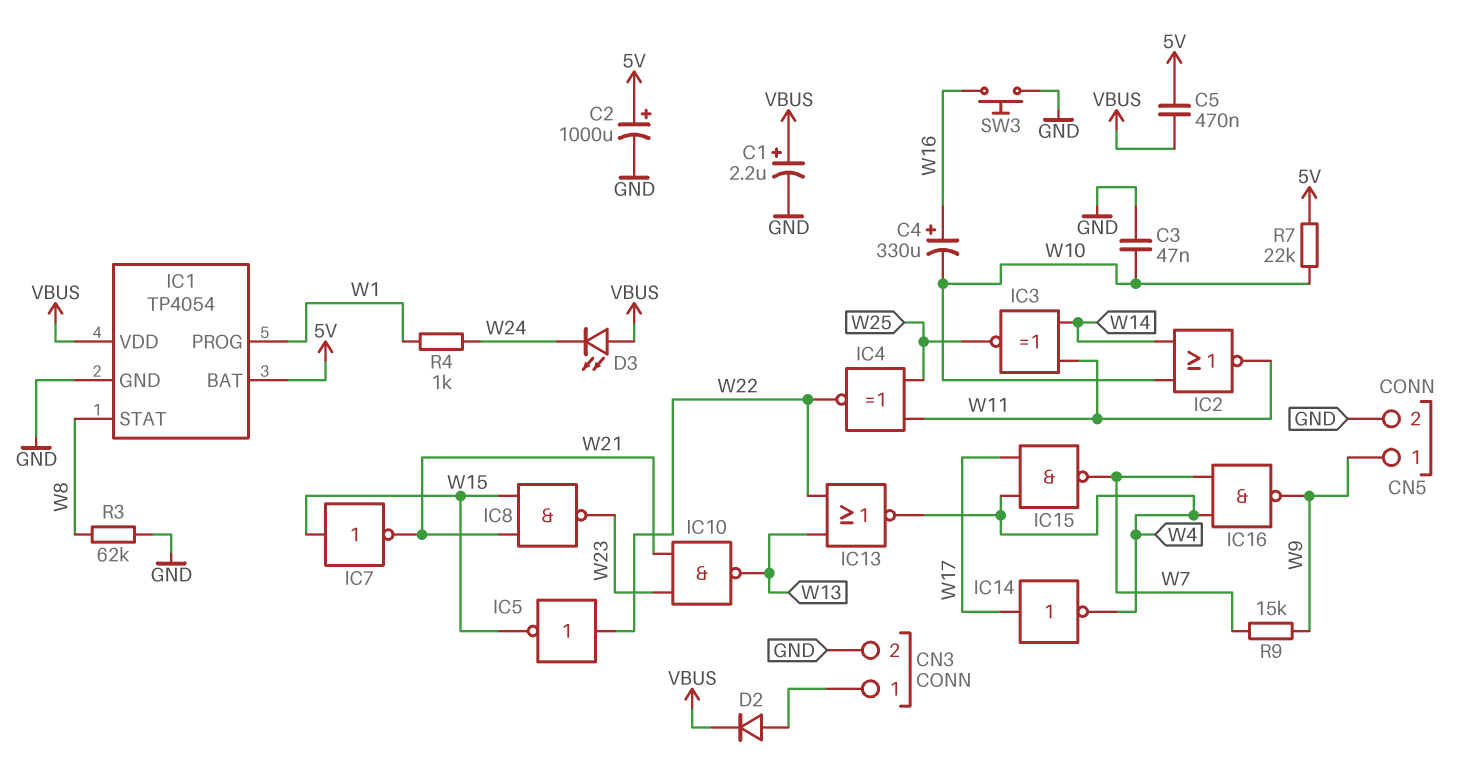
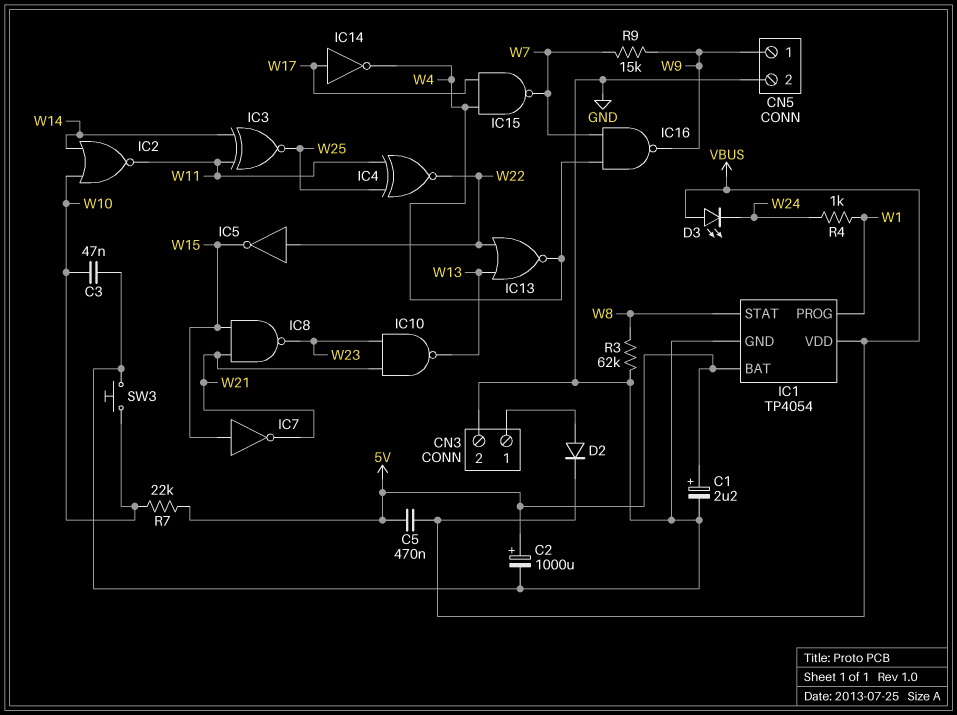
C1: 2.2uF (plus VBUS, minus GND) -> 2.2uF (plus 5V, minus GND)
C4: 330uF (plus W16, minus W10) -> none
SW3: button (GND, W16) -> button (GND, W10)

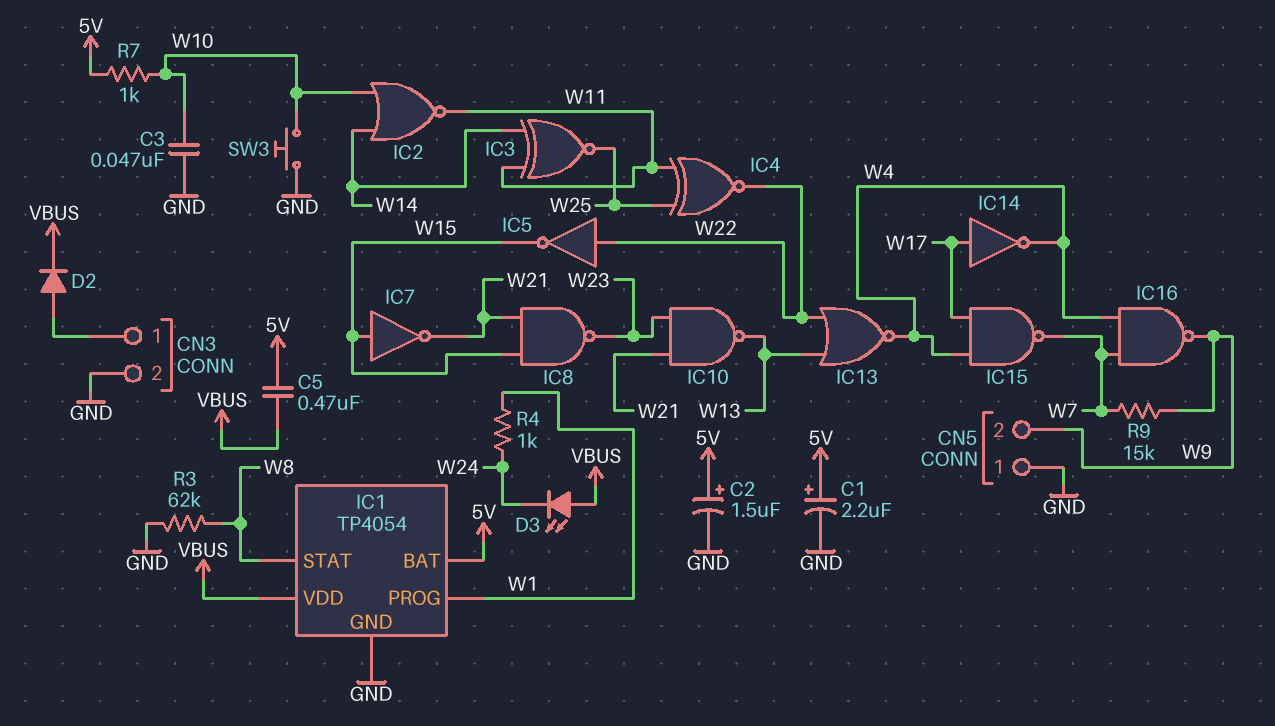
C2: 1000uF (plus 5V, minus GND) -> 1.5uF (plus 5V, minus GND)
CN5 pin 1: W9 -> GND
CN5 pin 2: GND -> W9
R7: 22k (5V, W10) -> 1k (5V, W10)

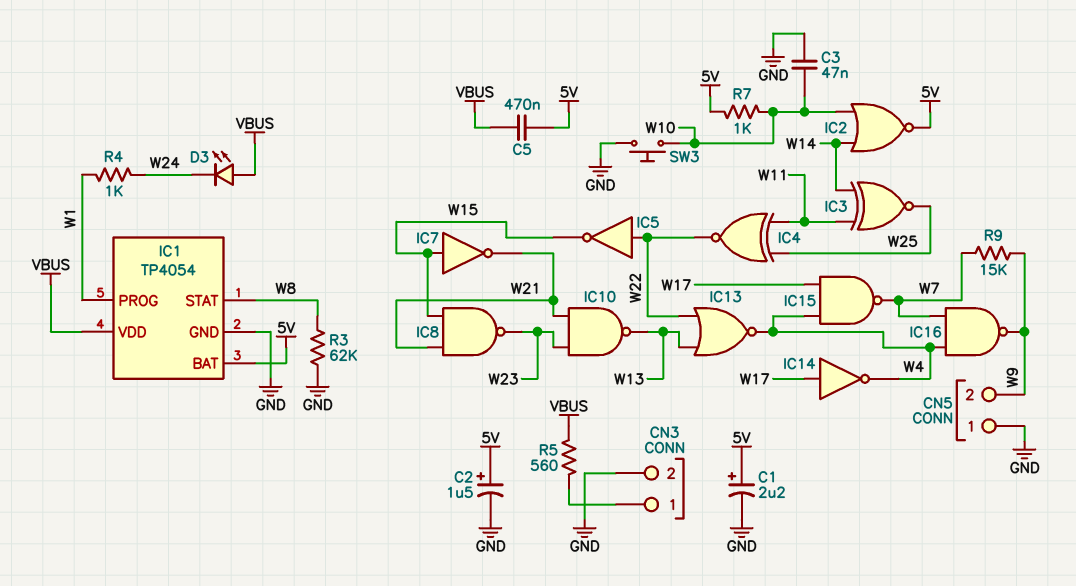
D2: diode (A CN3/1, K VBUS) -> none
IC2: NOR (in W10, in W14, out W11) -> NOR (in W10, in W14, out 5V)
R5: none -> 560 (CN3/1, VBUS)

